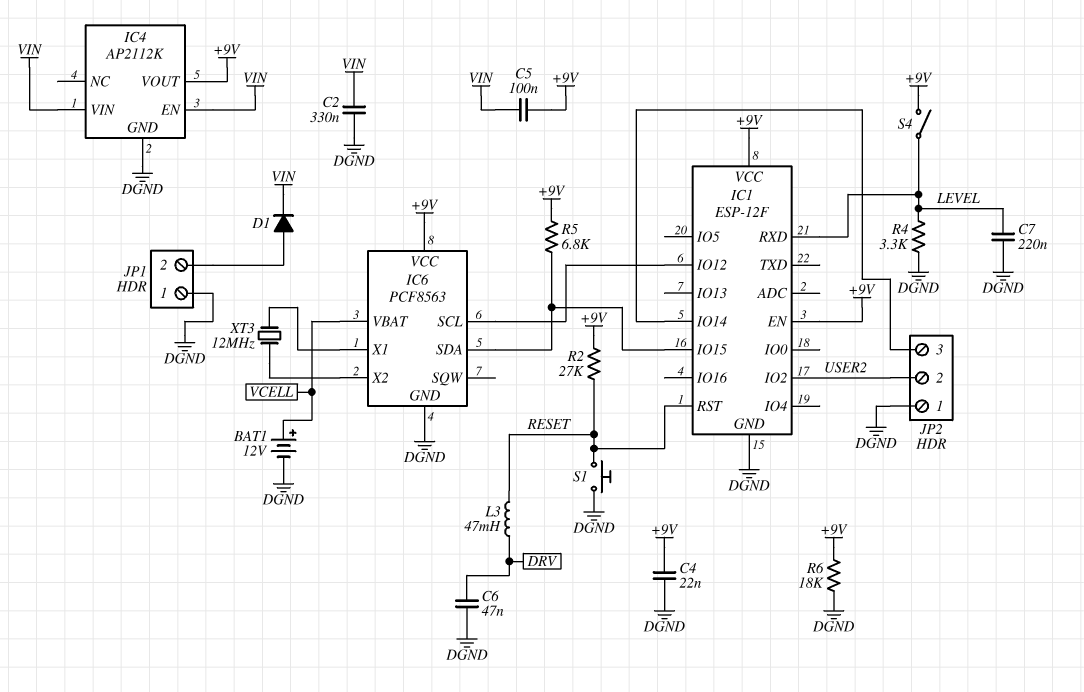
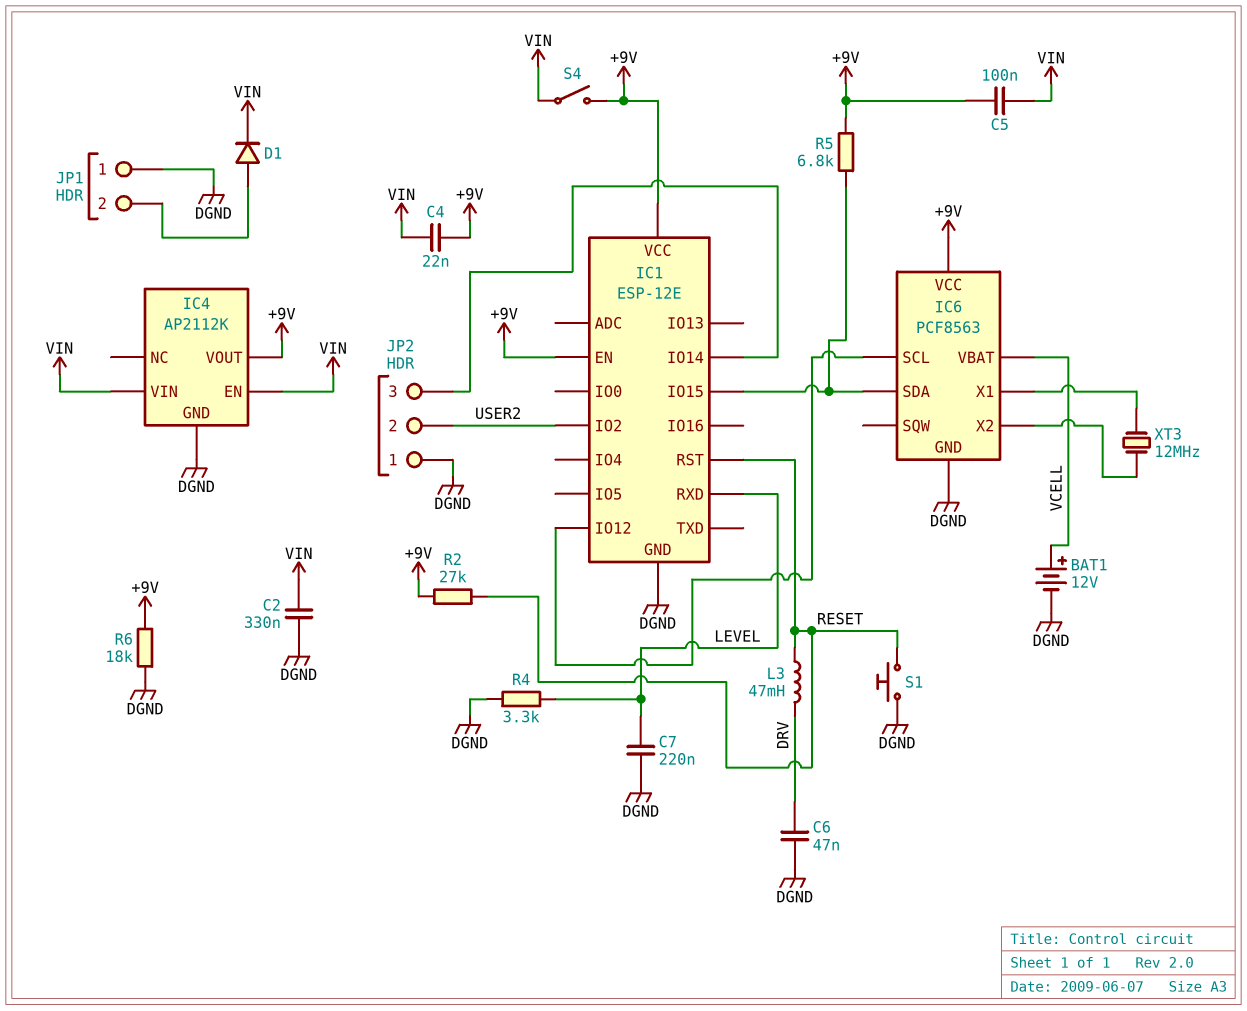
C4: 22nF (+9V, DGND) -> 22nF (+9V, VIN)
IC1: ESP-12F -> ESP-12E
S4: switch (+9V, LEVEL) -> switch (+9V, VIN)

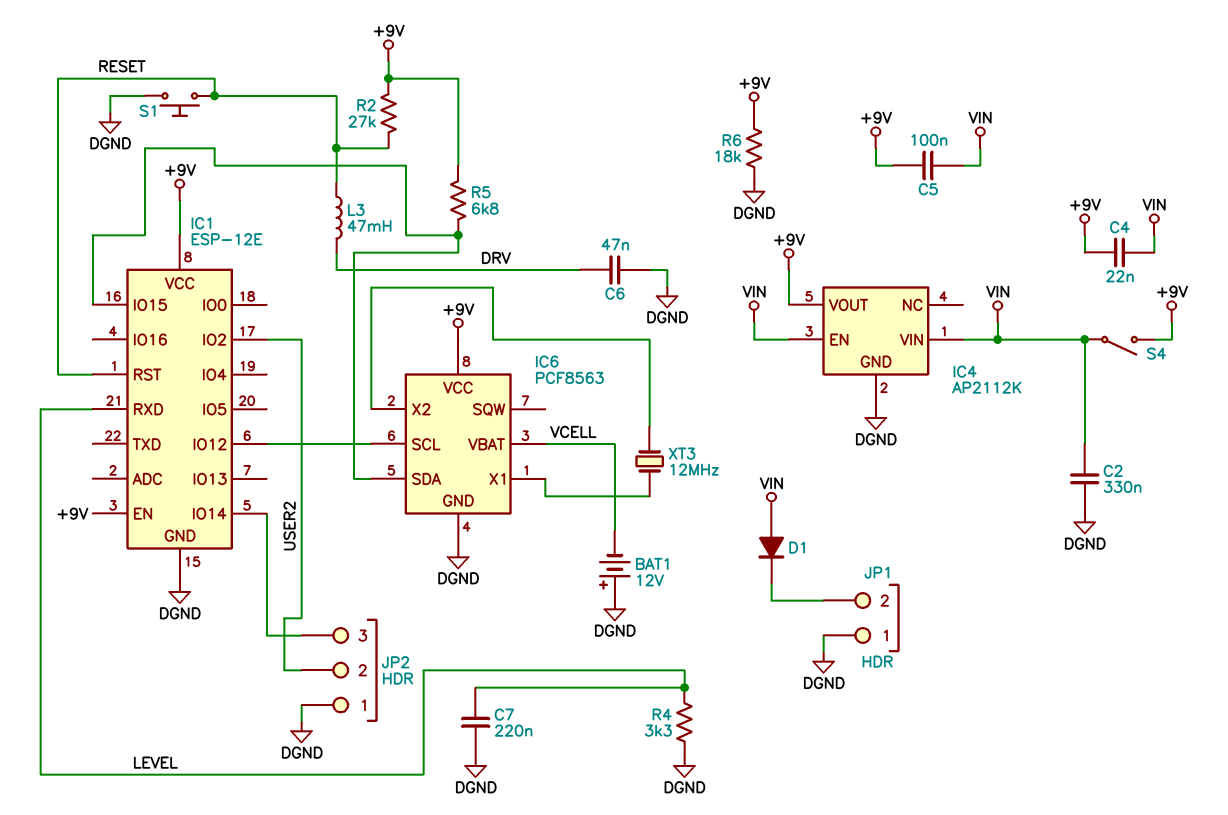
BAT1: 12V (plus VCELL, minus DGND) -> 12V (plus DGND, minus VCELL)
D1: diode (A JP1/2, K VIN) -> diode (A VIN, K JP1/2)

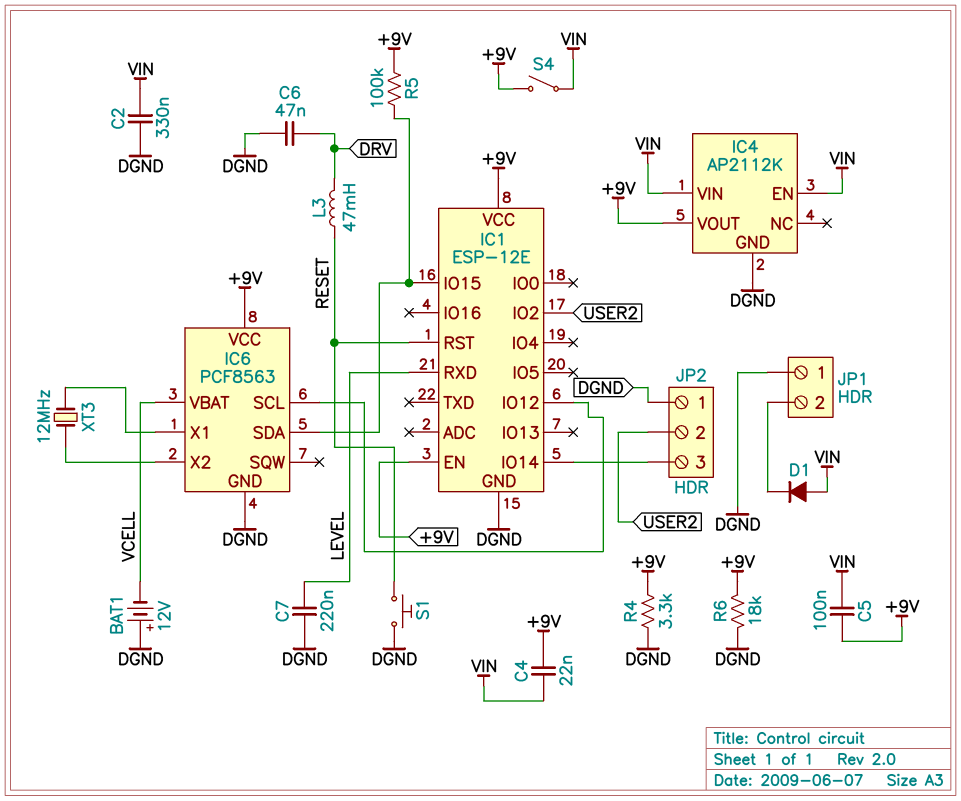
R2: 27k (+9V, RESET) -> none
R4: 3.3k (DGND, LEVEL) -> 3.3k (+9V, DGND)
R5: 6.8k (+9V, IC1/IO15) -> 100k (+9V, IC1/IO15)

